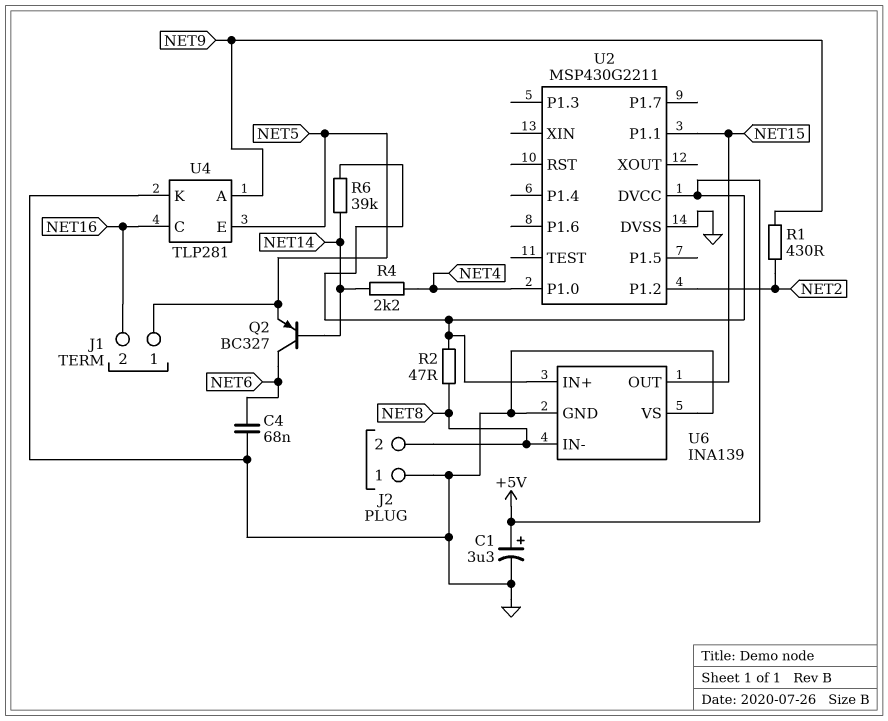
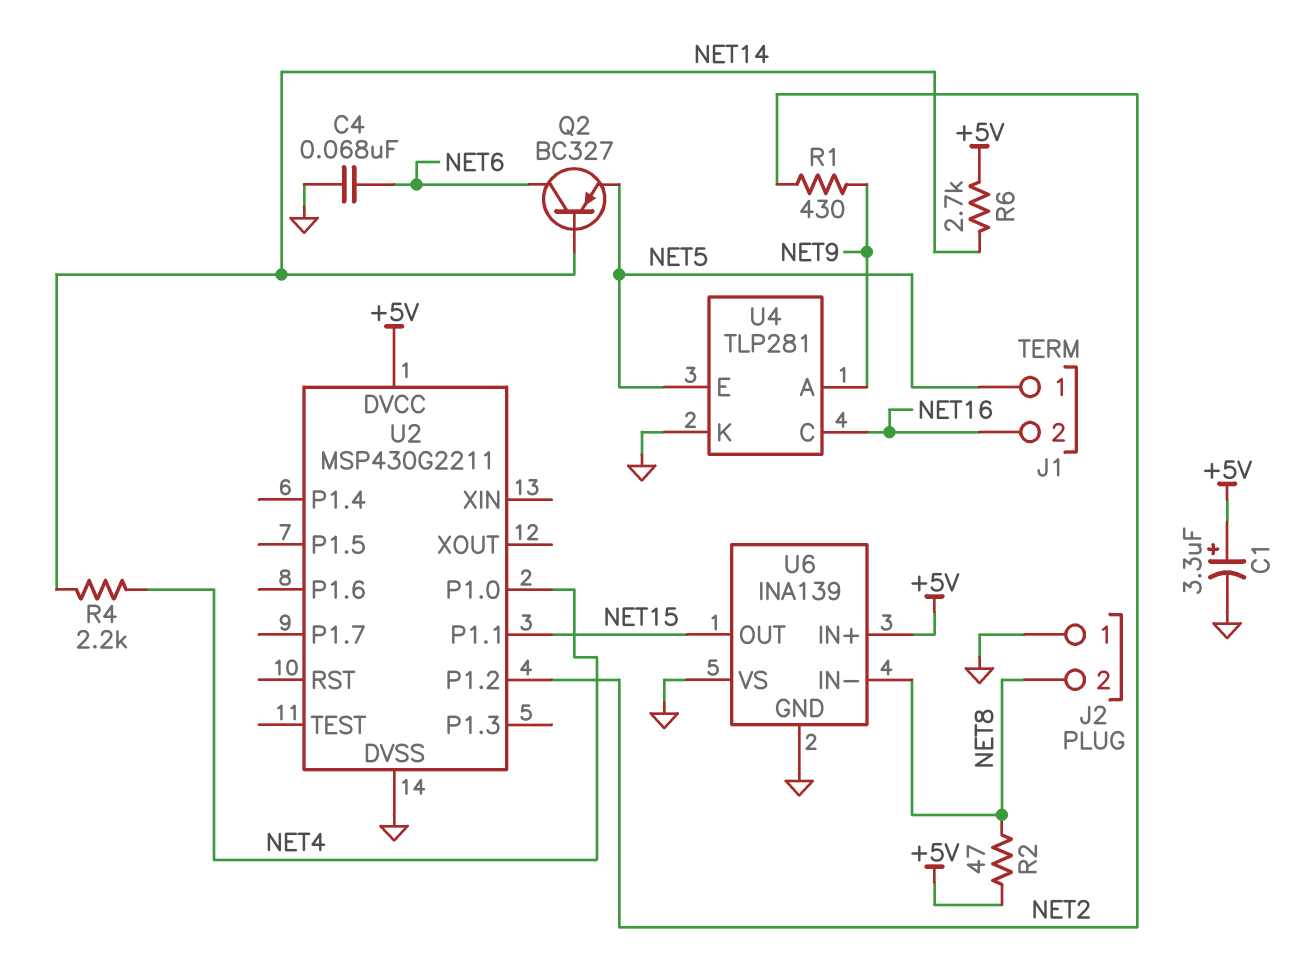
R6: 39k (+5V, NET14) -> 2.7k (+5V, NET14)

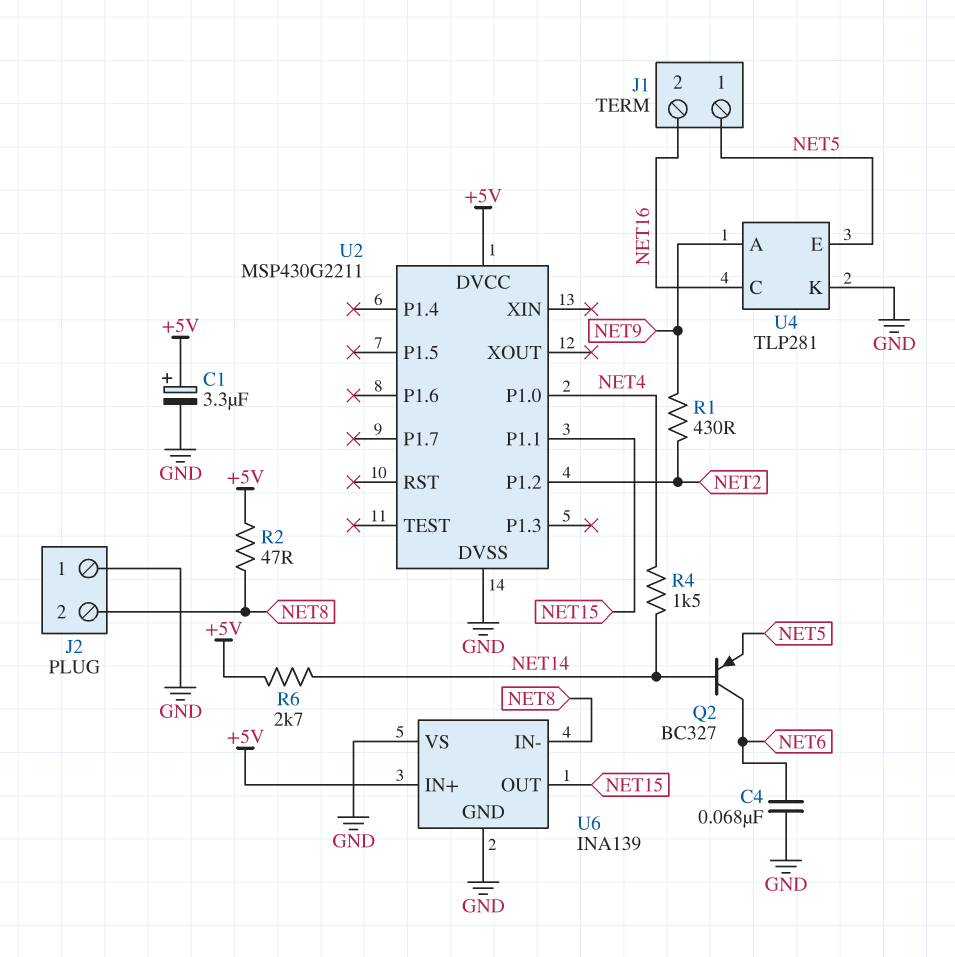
R4: 2.2k (NET4, NET14) -> 1.5k (NET4, NET14)

